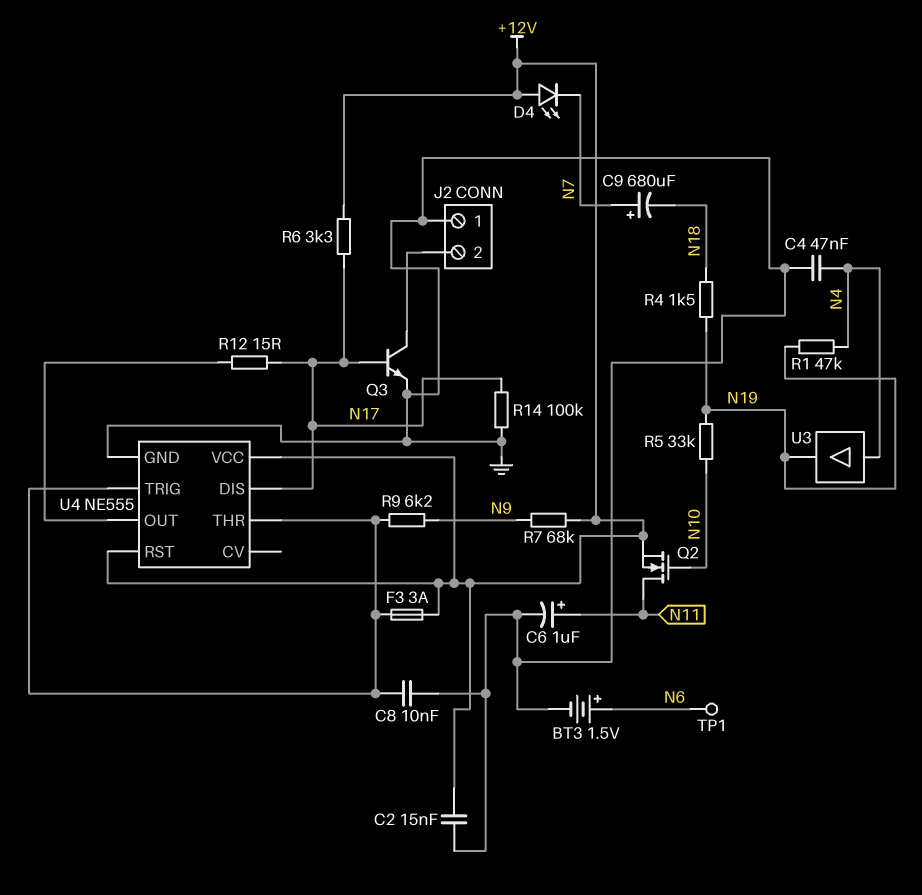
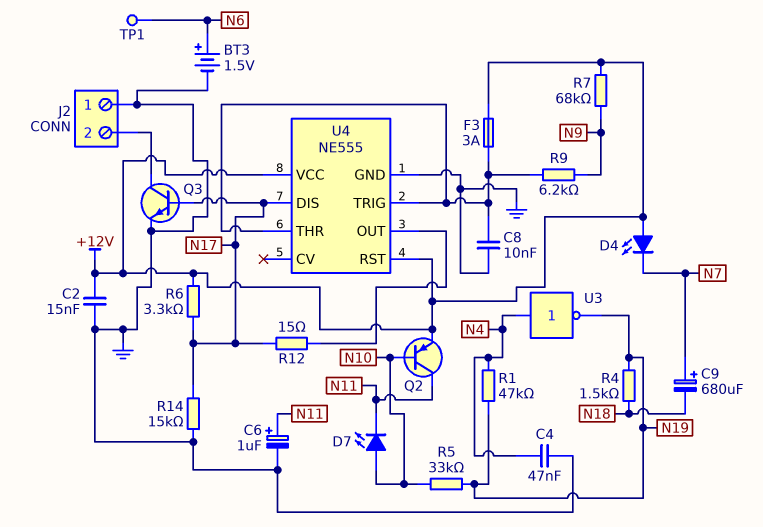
D7: none -> LED (A N10, K N11)
Q2: NMOS (G N10, D N11, S +12V) -> PNP (B N10, C N11, E +12V)
R14: 100k (GND, N17) -> 15k (GND, N17)
U3: buffer (in N4, out N19) -> NOT (in N4, out N19)

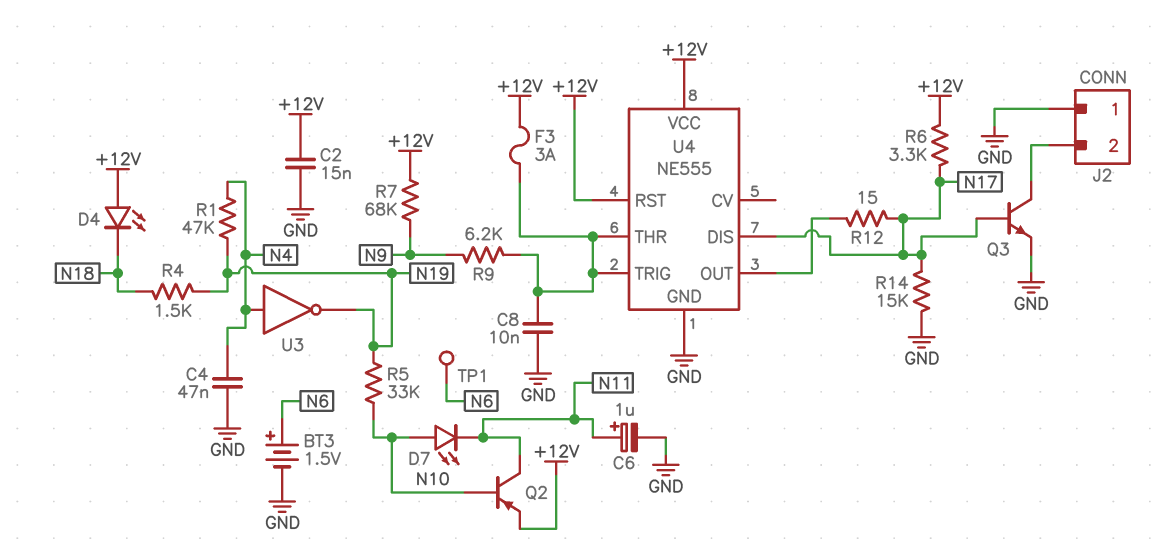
C9: 680uF (plus N7, minus N18) -> none
D4: LED (A +12V, K N7) -> LED (A +12V, K N18)

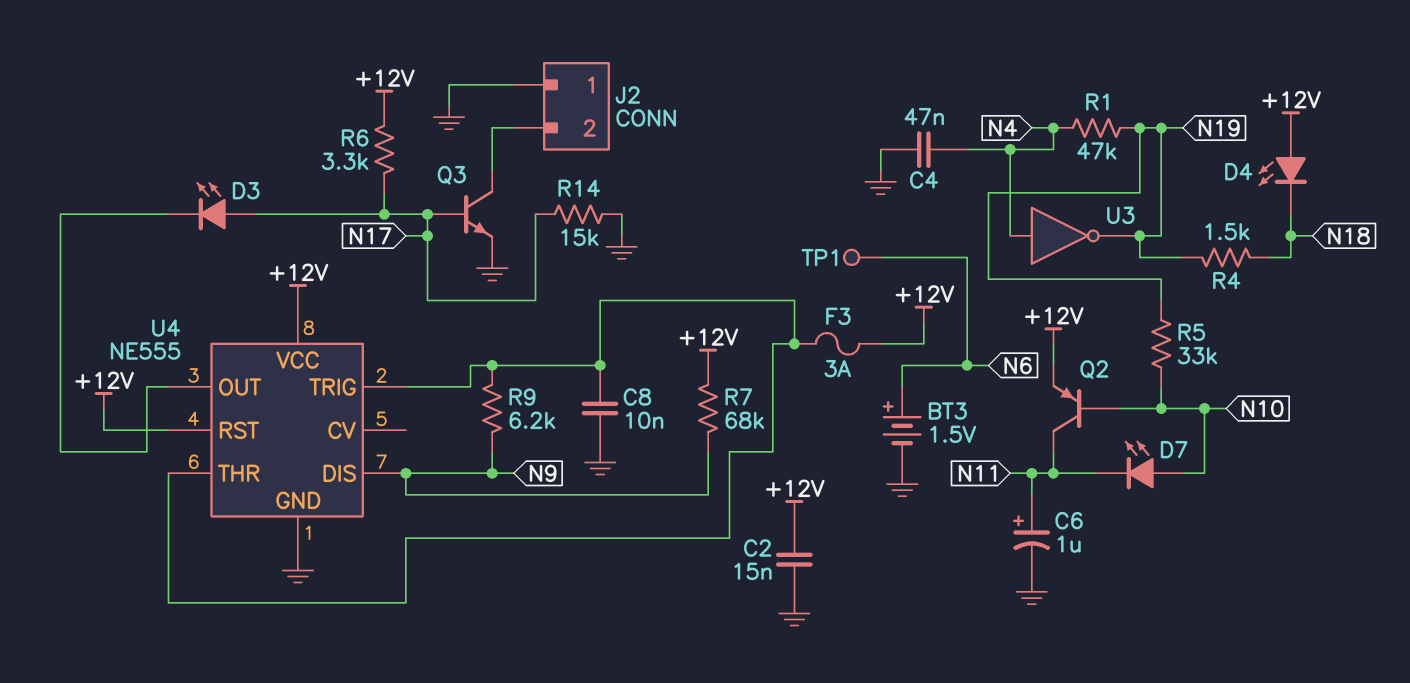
D3: none -> LED (A N17, K U4/OUT)
R12: 15 (N17, U4/OUT) -> none
U4 pin DIS: N17 -> N9

